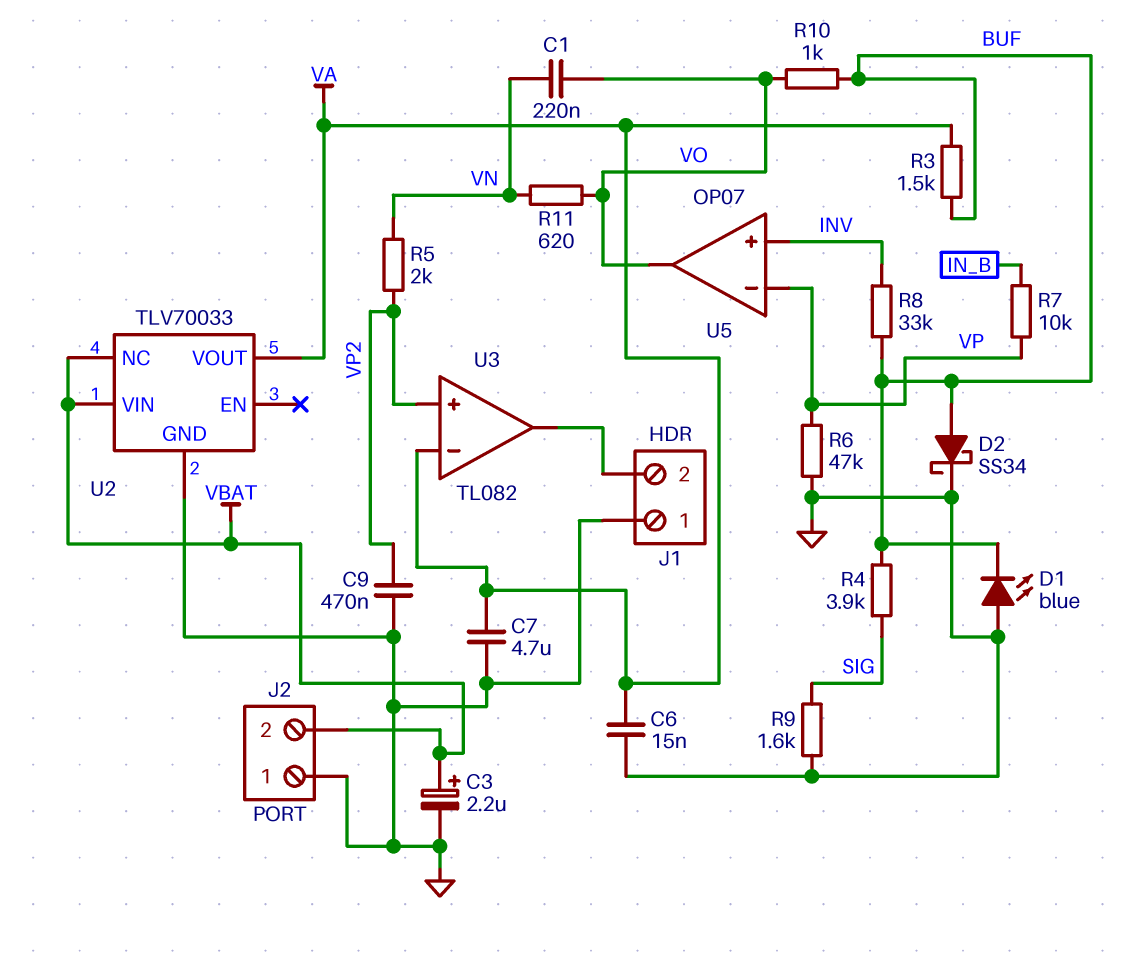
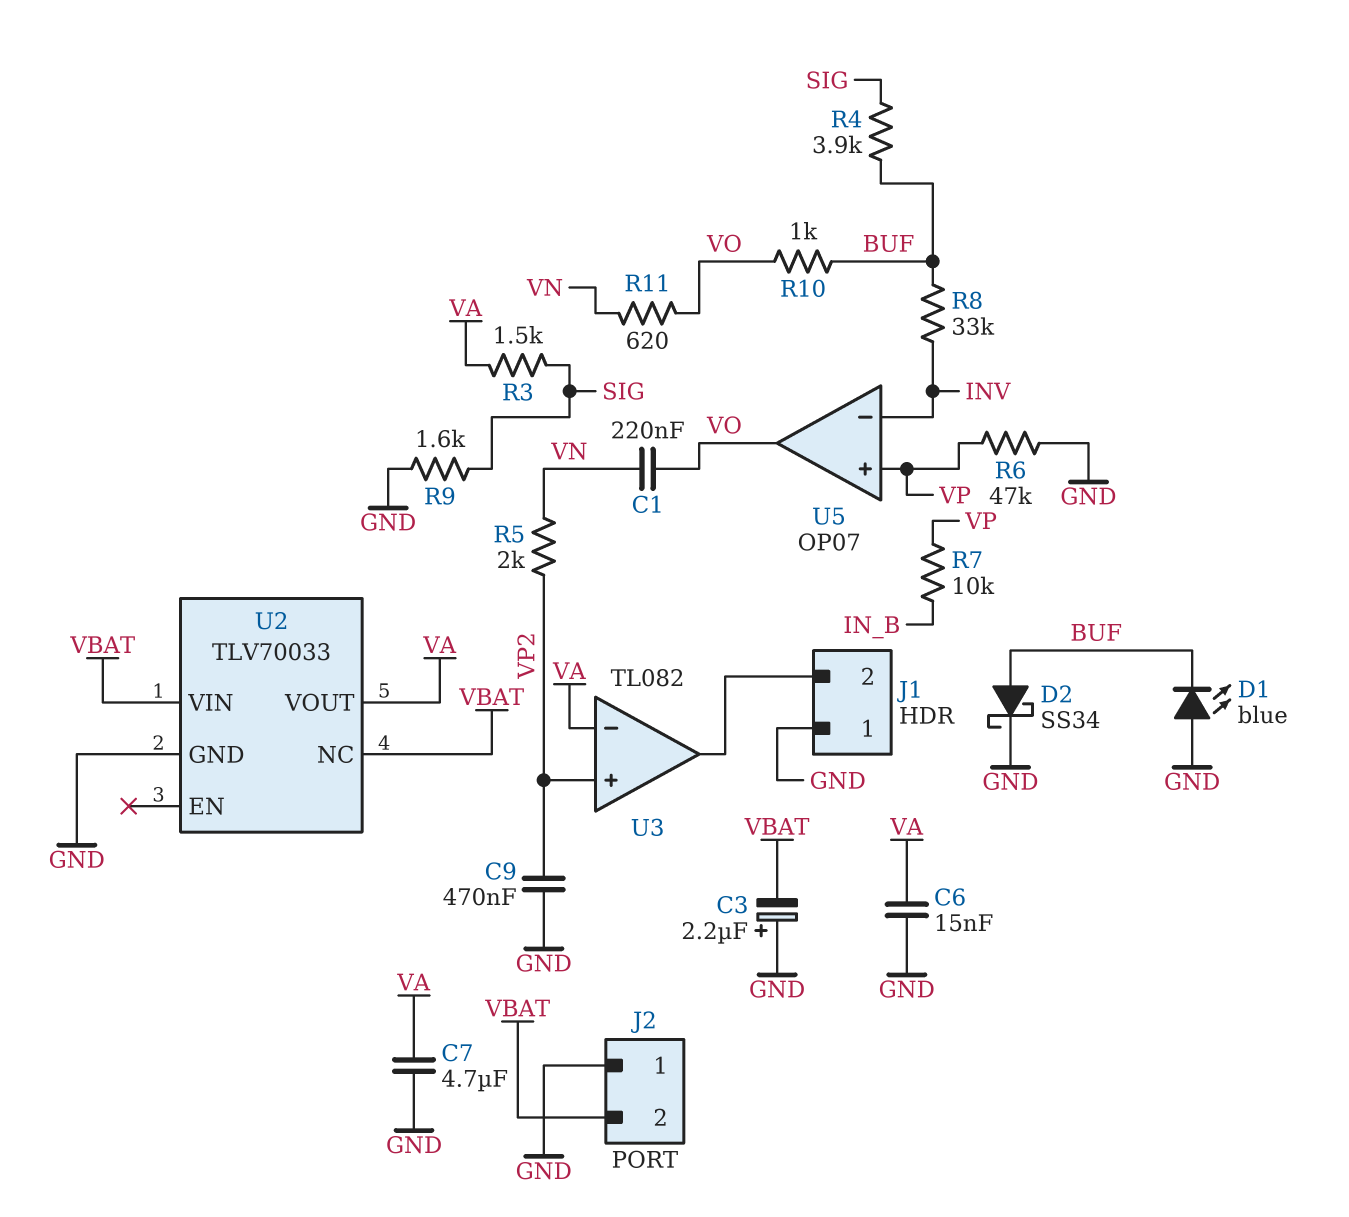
C3: 2.2uF (plus VBAT, minus GND) -> 2.2uF (plus GND, minus VBAT)
R3: 1.5k (BUF, VA) -> 1.5k (SIG, VA)
U5 pin in+: INV -> VP
U5 pin in-: VP -> INV

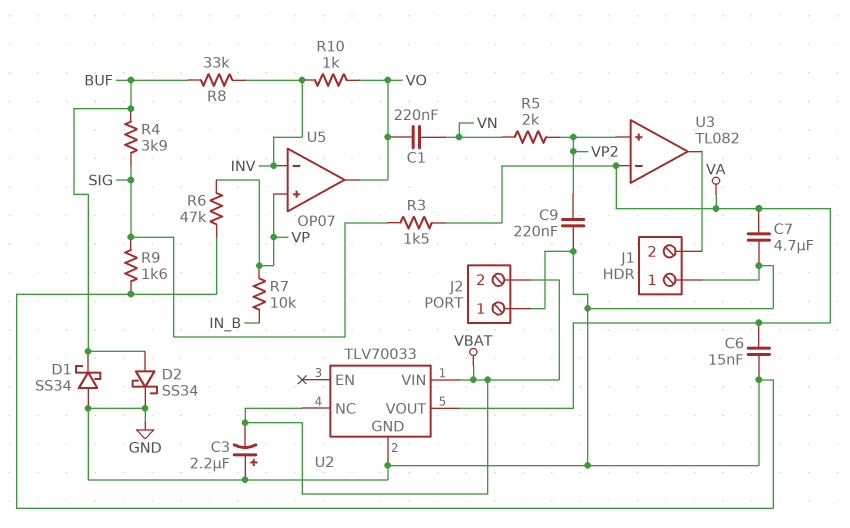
C9: 470nF (GND, VP2) -> 220nF (GND, VP2)
D1: LED blue (A GND, K BUF) -> schottky SS34 (A GND, K BUF)
R10: 1k (BUF, VO) -> 1k (INV, VO)
R11: 620 (VN, VO) -> none

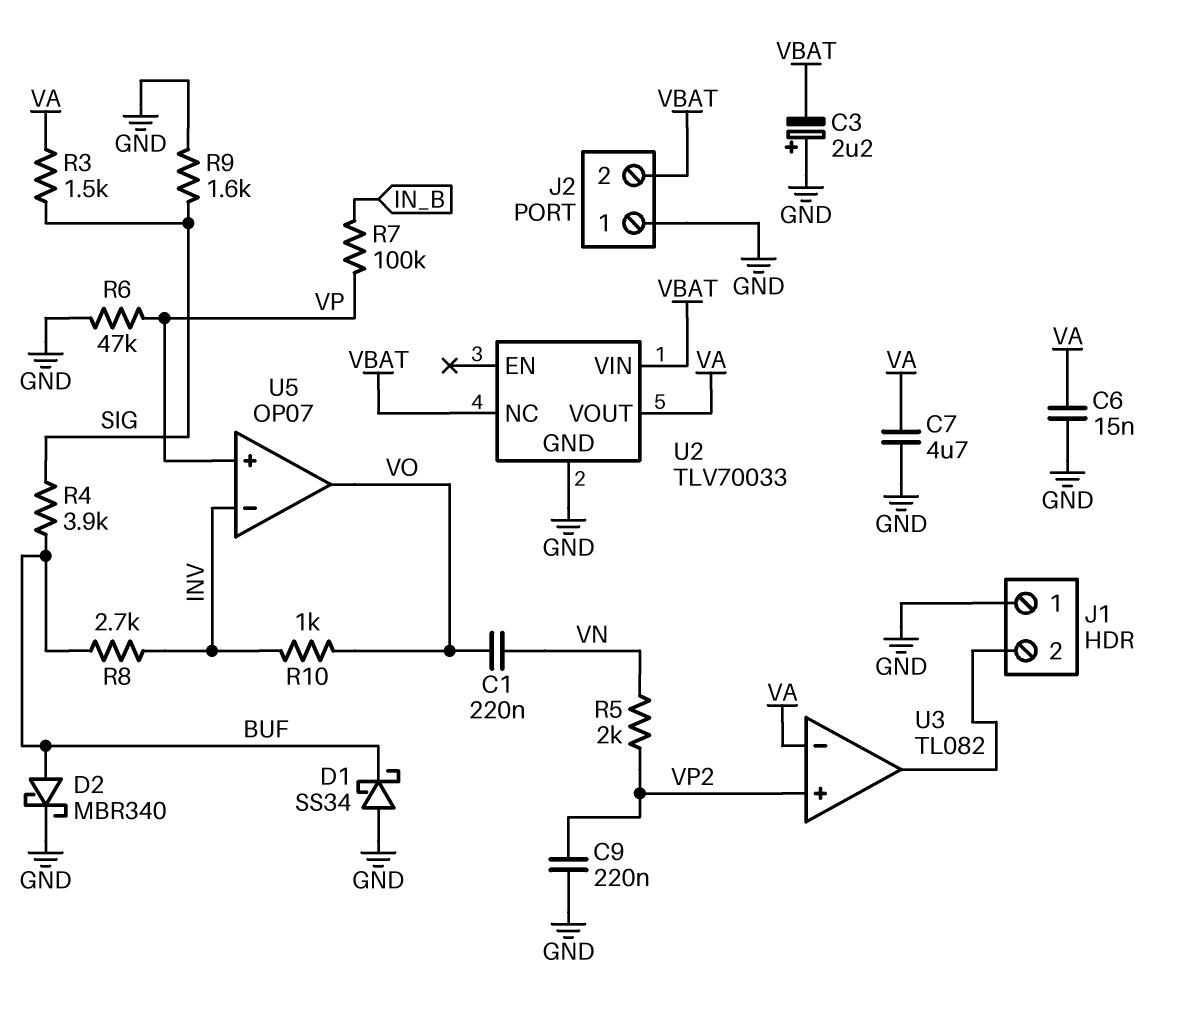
D2: schottky SS34 (A BUF, K GND) -> schottky MBR340 (A BUF, K GND)
R7: 10k (IN_B, VP) -> 100k (IN_B, VP)
R8: 33k (BUF, INV) -> 2.7k (BUF, INV)

